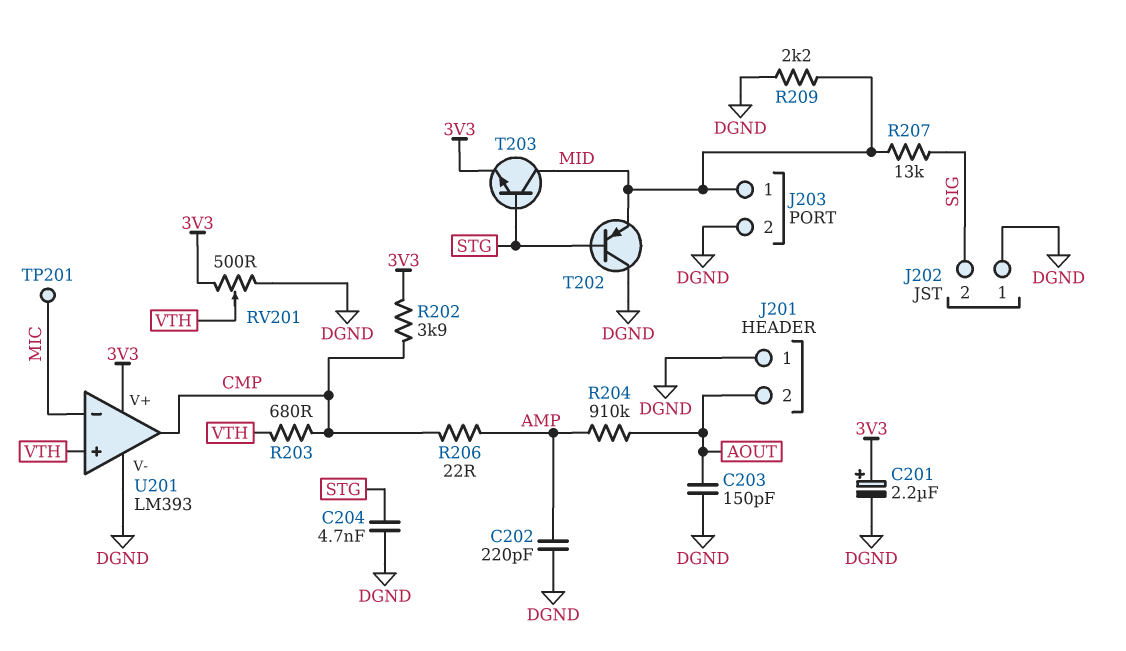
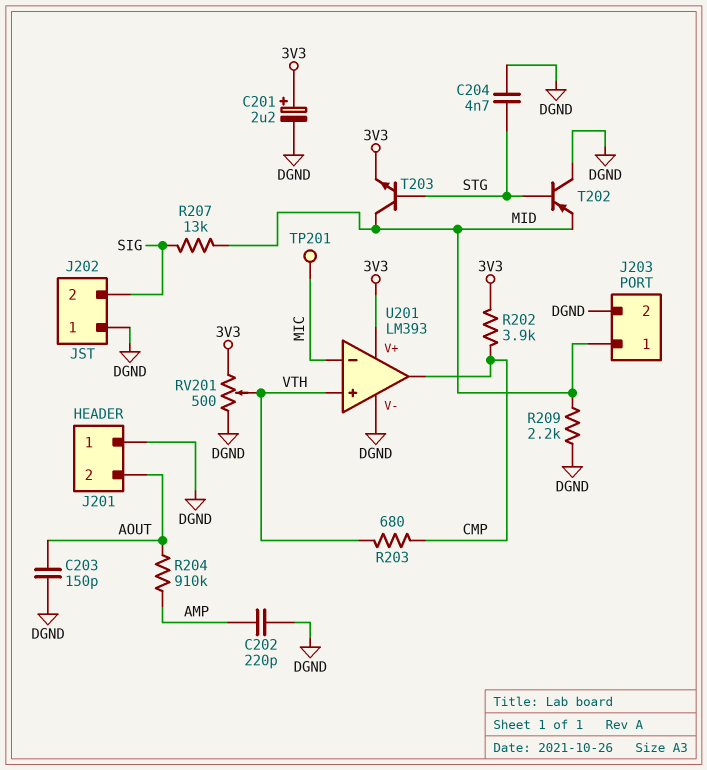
R206: 22 (AMP, CMP) -> none

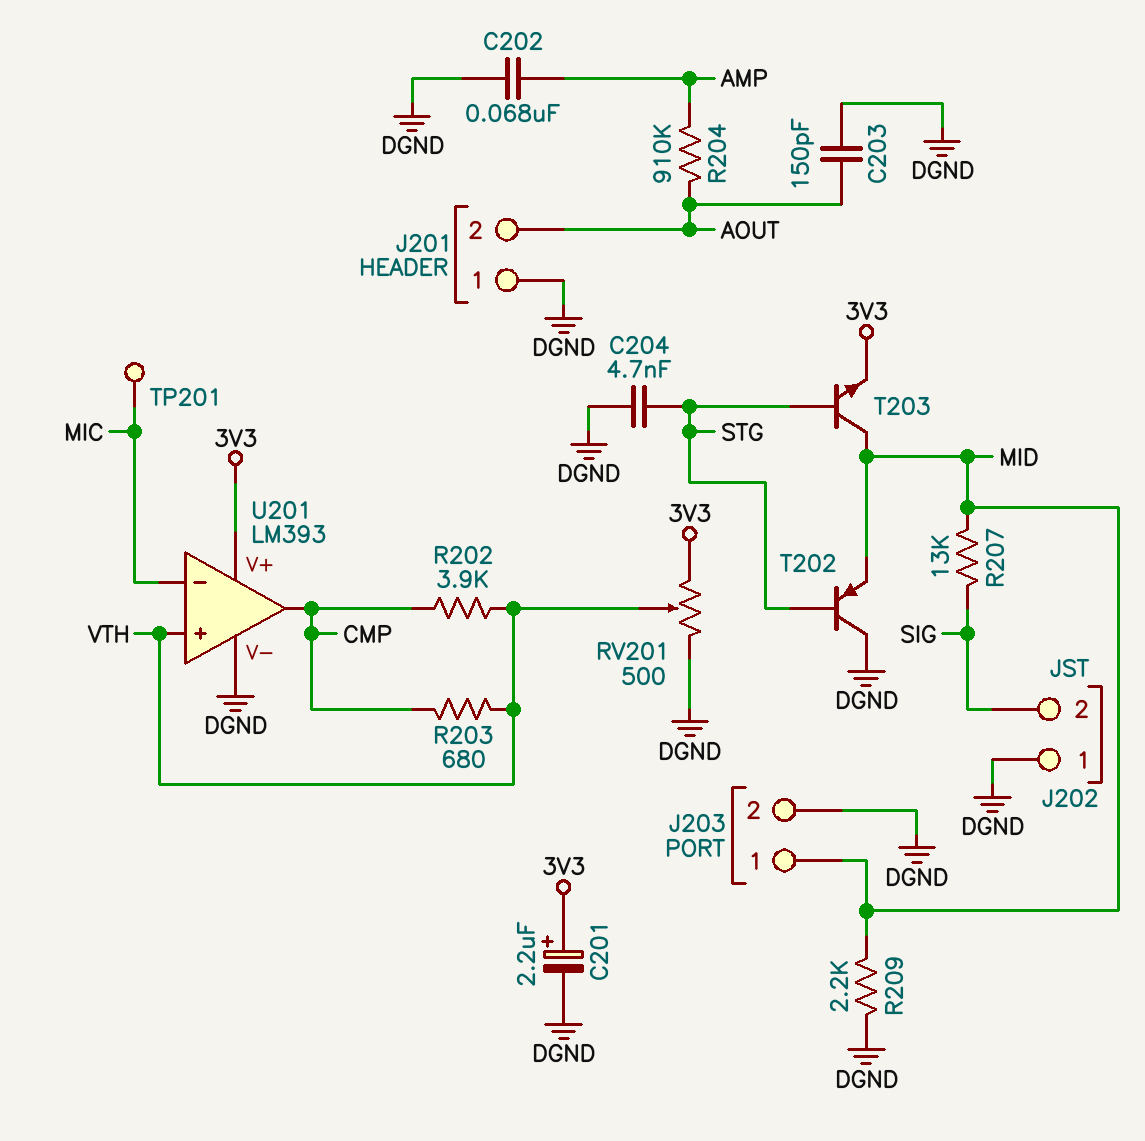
C202: 220pF (AMP, DGND) -> 68nF (AMP, DGND)
R202: 3.9k (3V3, CMP) -> 3.9k (CMP, VTH)

